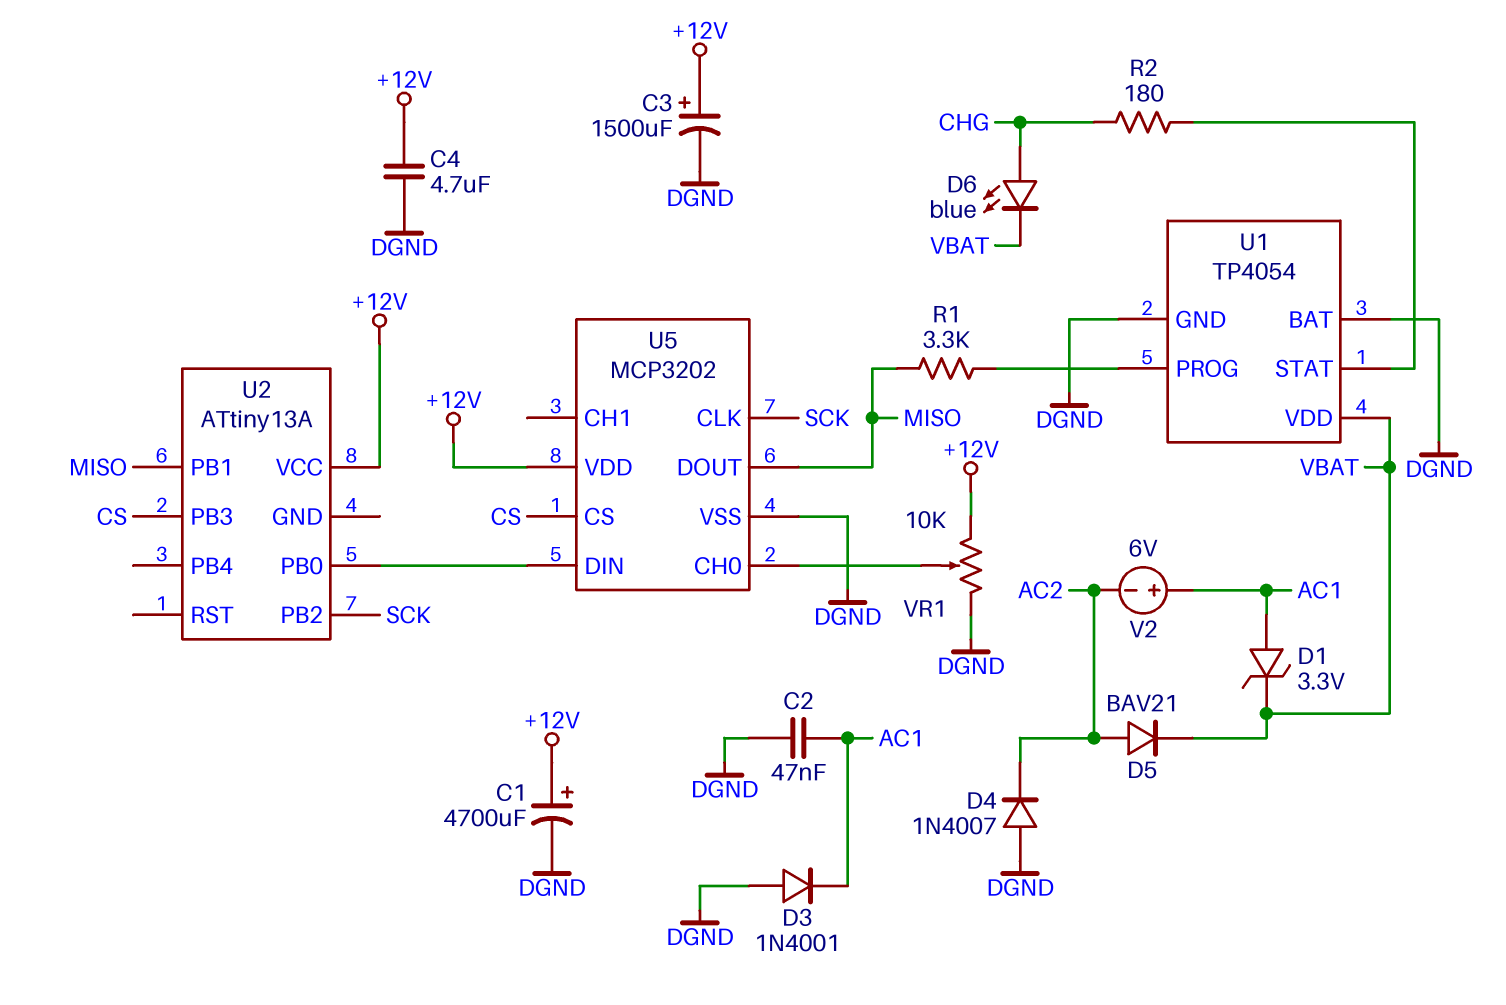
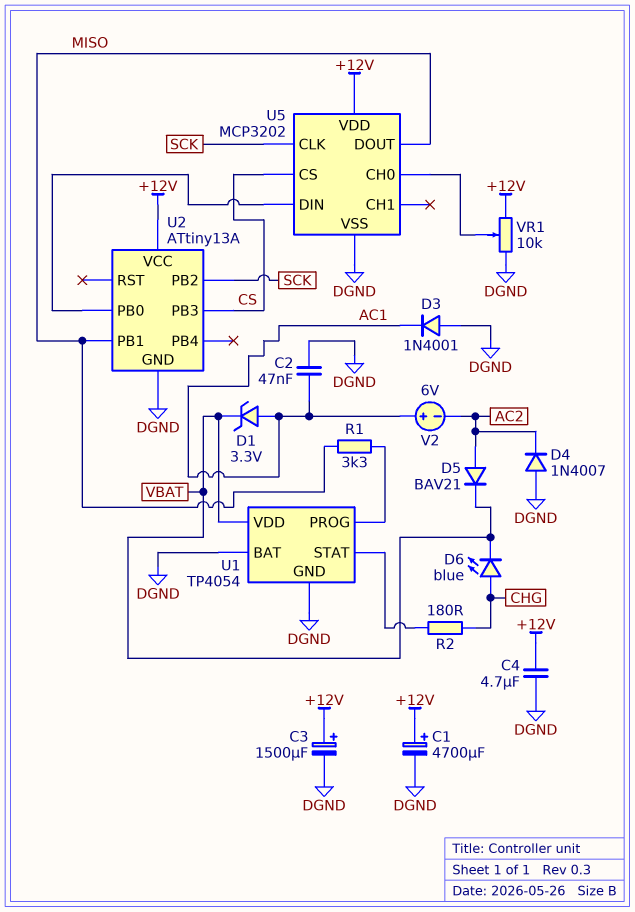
U2 pin GND: none -> DGND

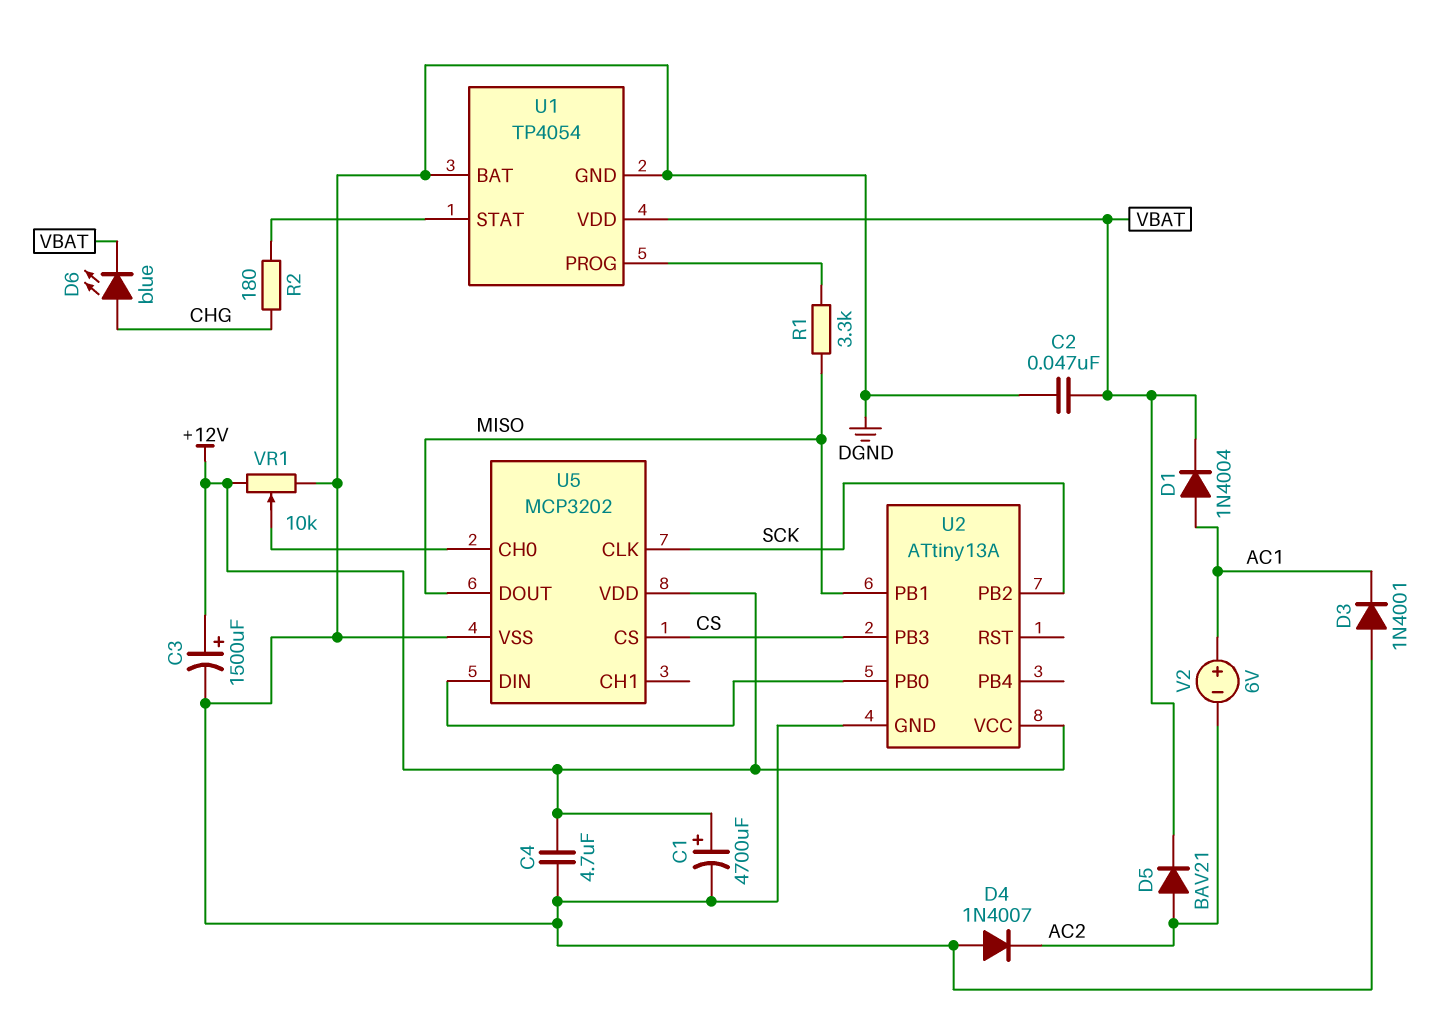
C2: 47nF (AC1, DGND) -> 47nF (DGND, VBAT)
D1: zener 3.3V (A AC1, K VBAT) -> diode 1N4004 (A AC1, K VBAT)

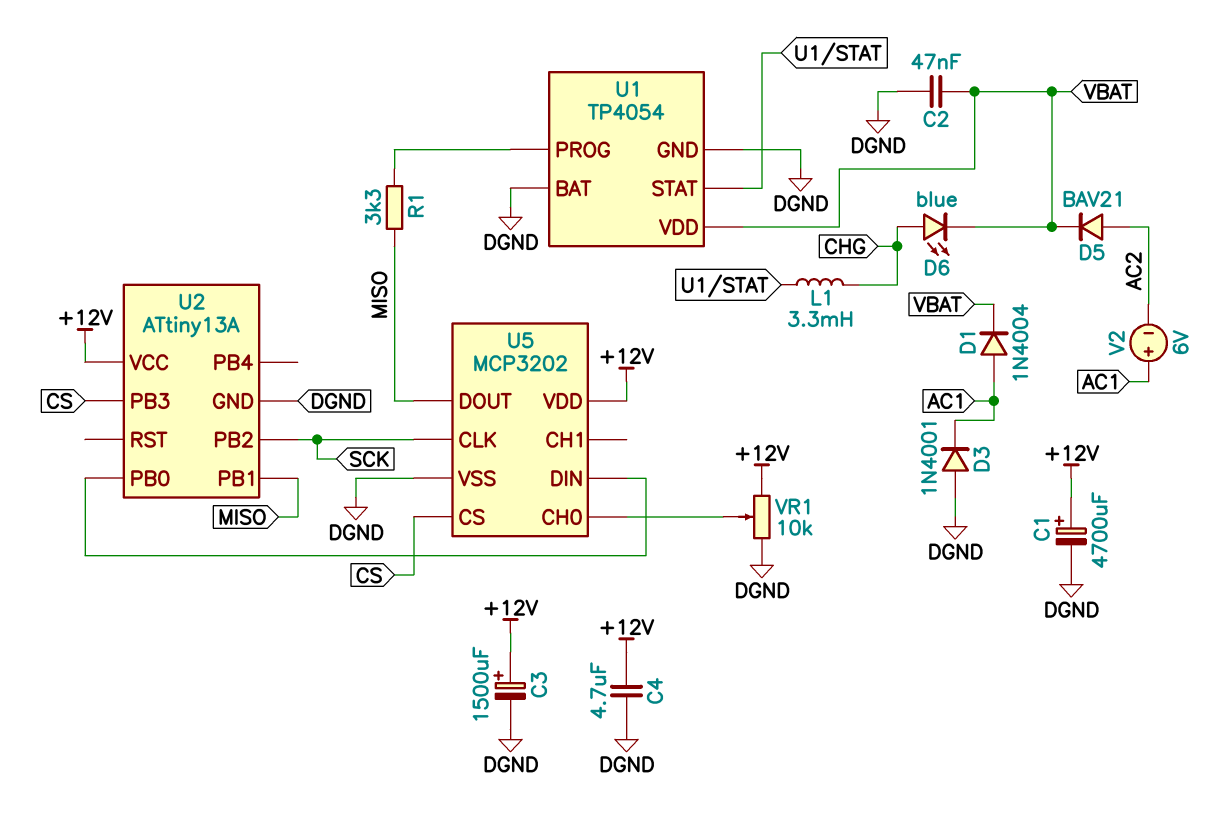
D4: diode 1N4007 (A DGND, K AC2) -> none
L1: none -> 3.3mH (CHG, U1/STAT)
R2: 180 (CHG, U1/STAT) -> none

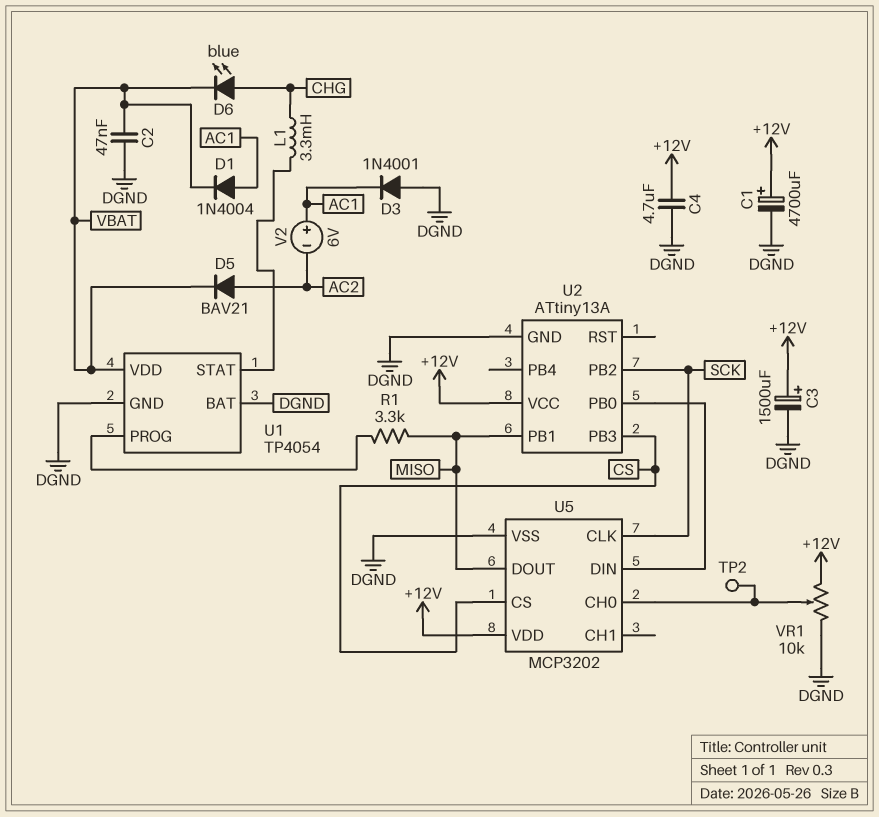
TP2: none -> test point (U5/CH0)

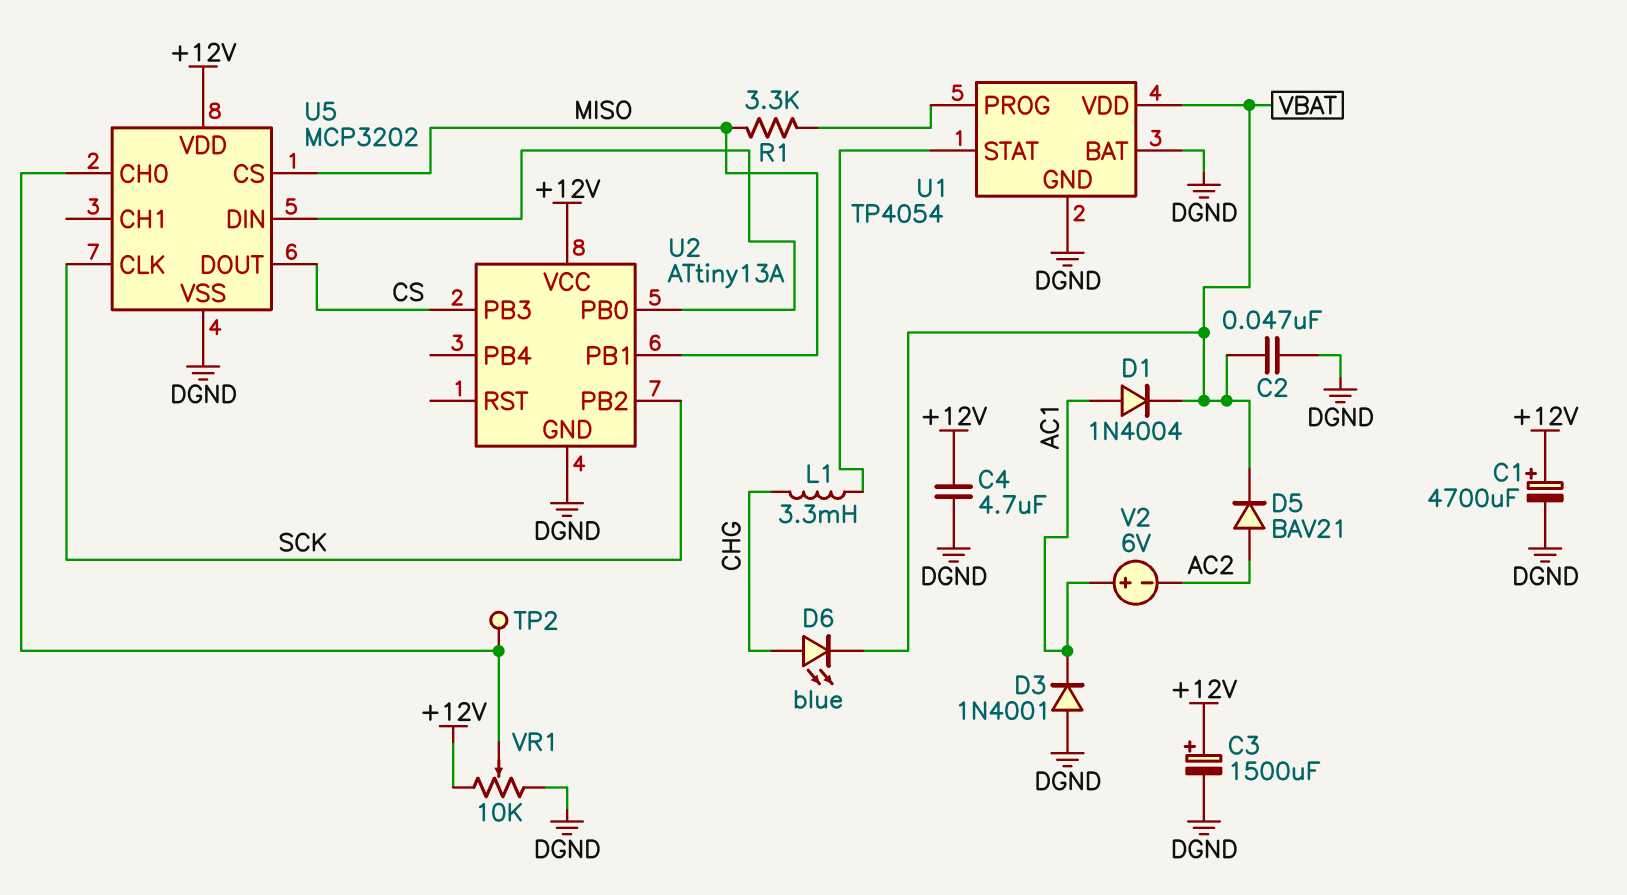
U5 pin CS: CS -> MISO
U5 pin DOUT: MISO -> CS

